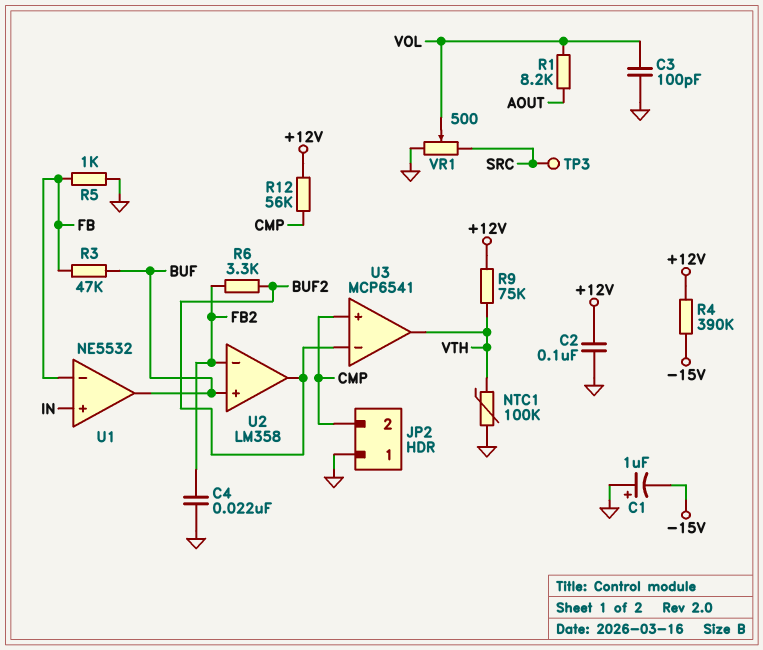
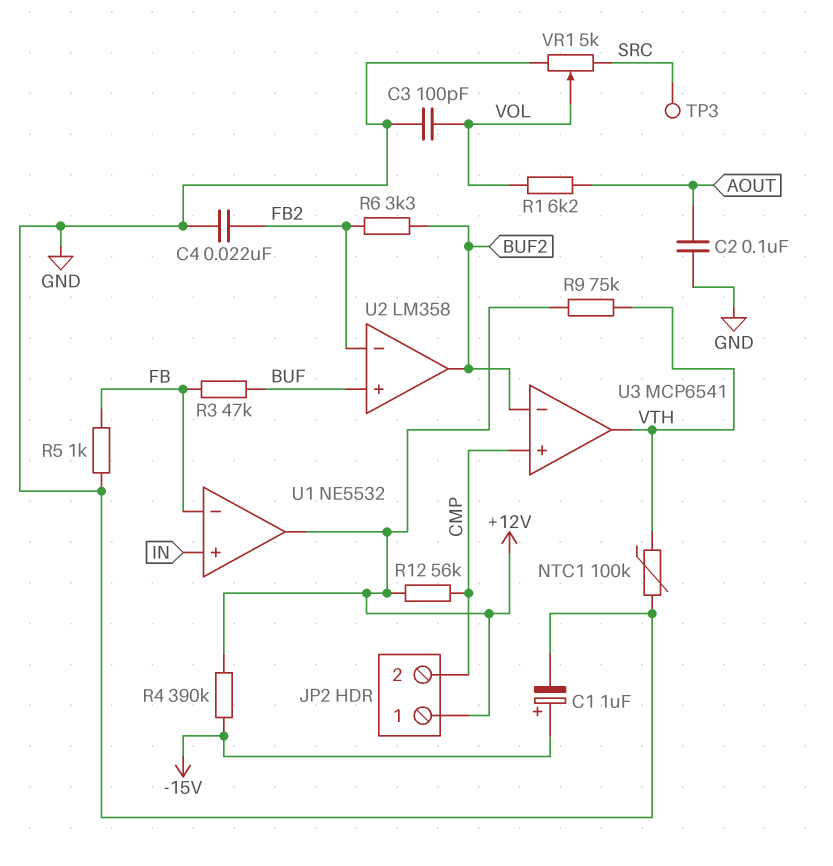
C1: 1uF (plus GND, minus -15V) -> 1uF (plus -15V, minus GND)
C2: 100nF (+12V, GND) -> 100nF (AOUT, GND)
JP2 pin 1: GND -> +12V
R1: 8.2k (AOUT, VOL) -> 6.2k (AOUT, VOL)
U1 pin out: BUF -> +12V
VR1: 500 (GND, SRC, wiper VOL) -> 5k (GND, SRC, wiper VOL)

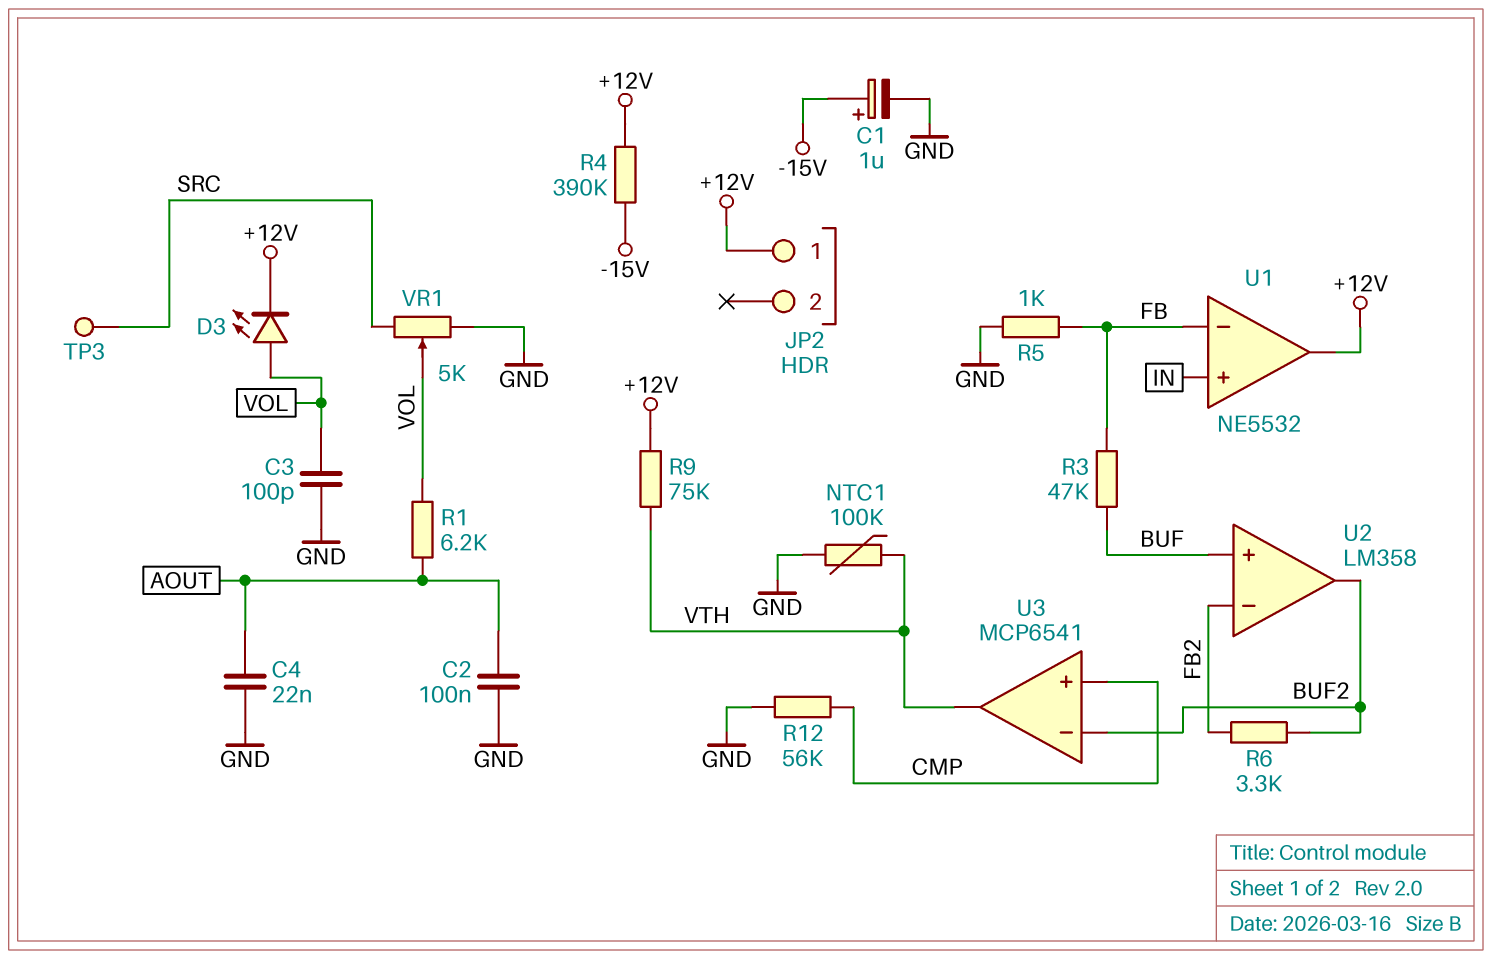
C4: 22nF (FB2, GND) -> 22nF (AOUT, GND)
D3: none -> LED (A VOL, K +12V)
JP2 pin 2: CMP -> none
R12: 56k (+12V, CMP) -> 56k (CMP, GND)

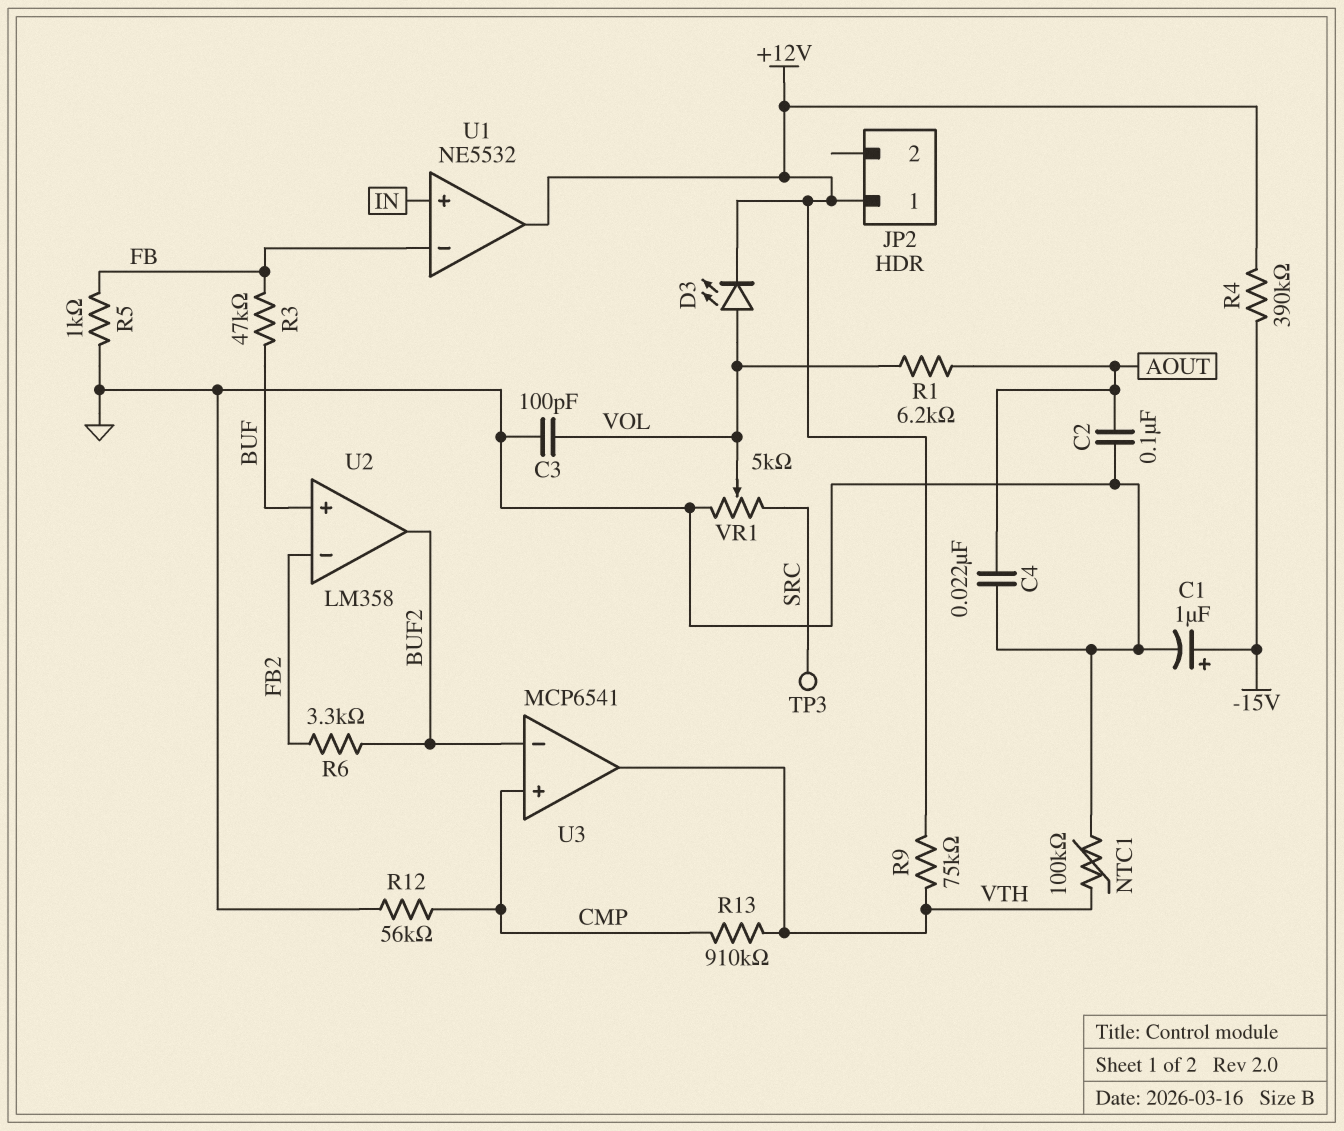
R13: none -> 910k (CMP, VTH)

